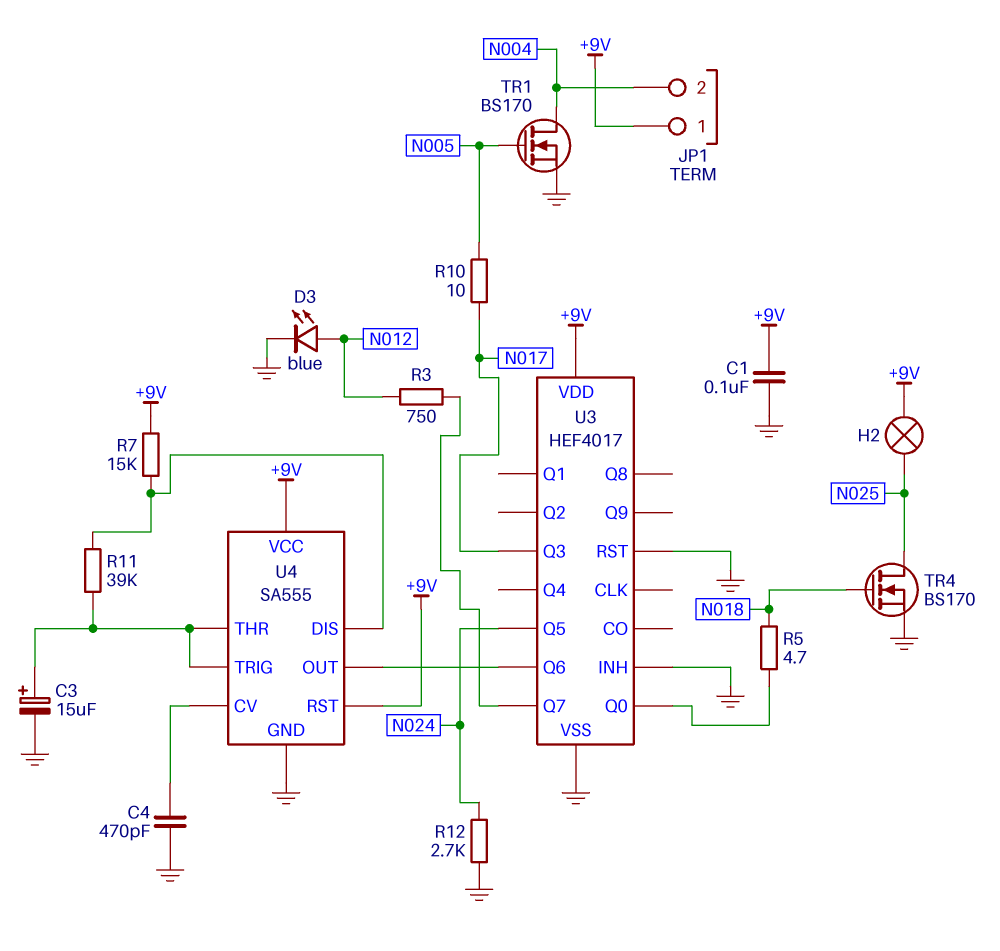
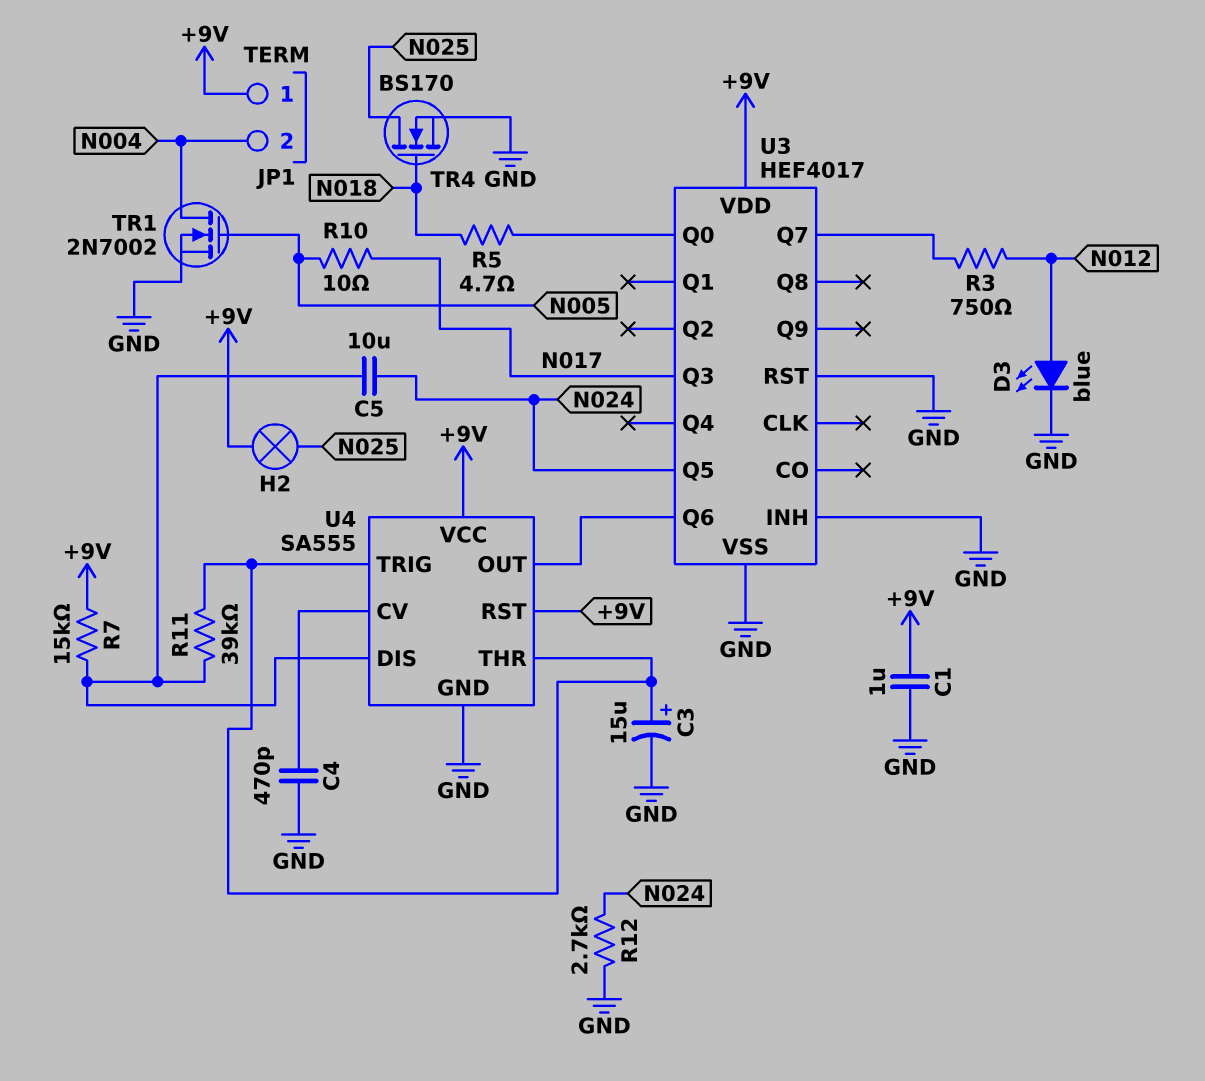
C1: 100nF (+9V, GND) -> 1uF (+9V, GND)
C5: none -> 10uF (N024, U4/DIS)
TR1: NMOS BS170 (G N005, D N004, S GND) -> NMOS 2N7002 (G N005, D N004, S GND)

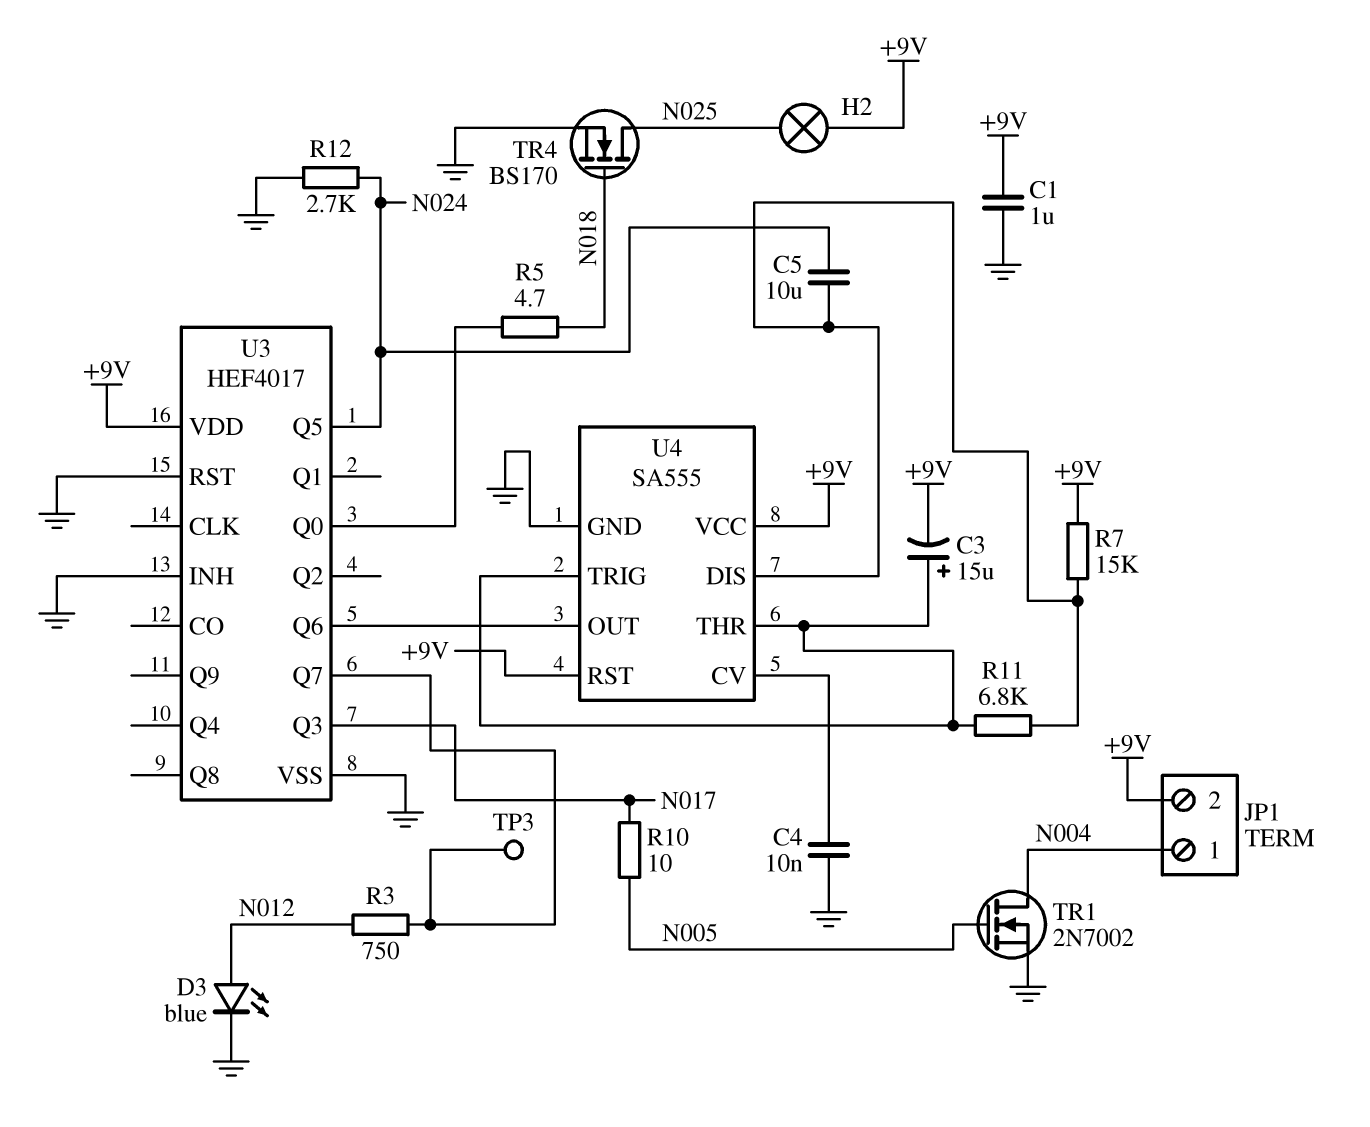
C3: 15uF (plus U4/THR, minus GND) -> 15uF (plus U4/THR, minus +9V)
C4: 470pF (GND, U4/CV) -> 10nF (GND, U4/CV)
JP1 pin 1: +9V -> N004
JP1 pin 2: N004 -> +9V
R11: 39k (U4/DIS, U4/THR) -> 6.8k (U4/DIS, U4/THR)
TP3: none -> test point (U3/Q7)

